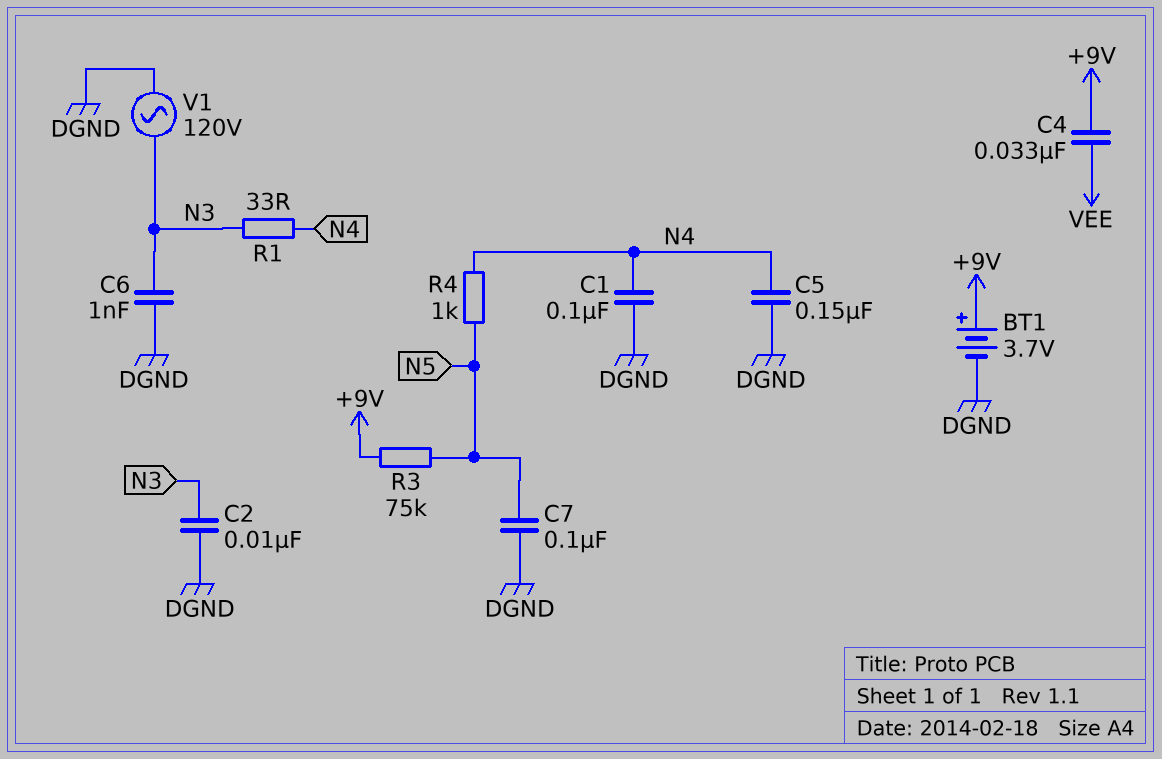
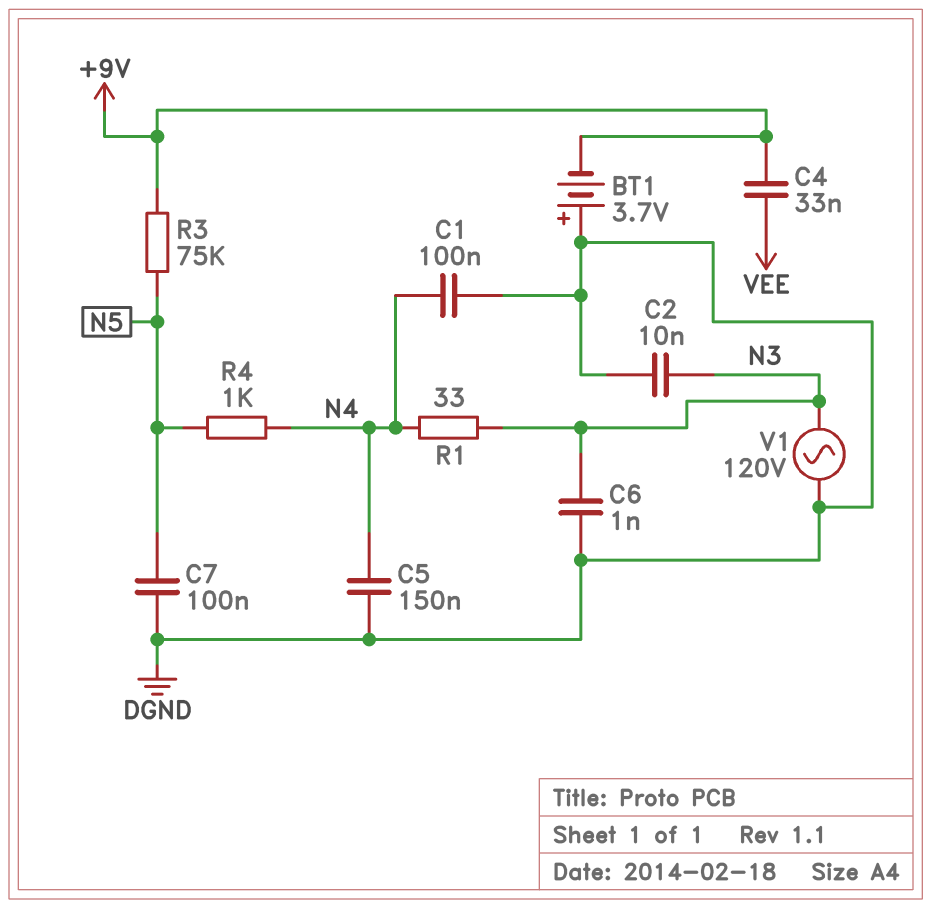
BT1: 3.7V (plus +9V, minus DGND) -> 3.7V (plus DGND, minus +9V)

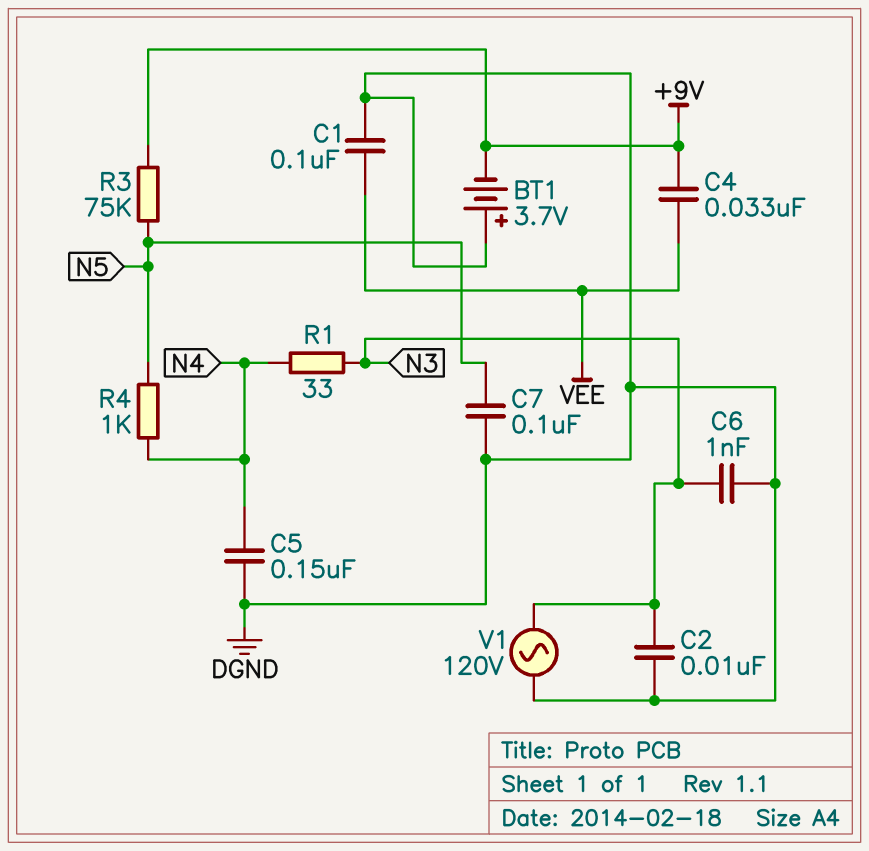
C1: 100nF (DGND, N4) -> 100nF (DGND, VEE)

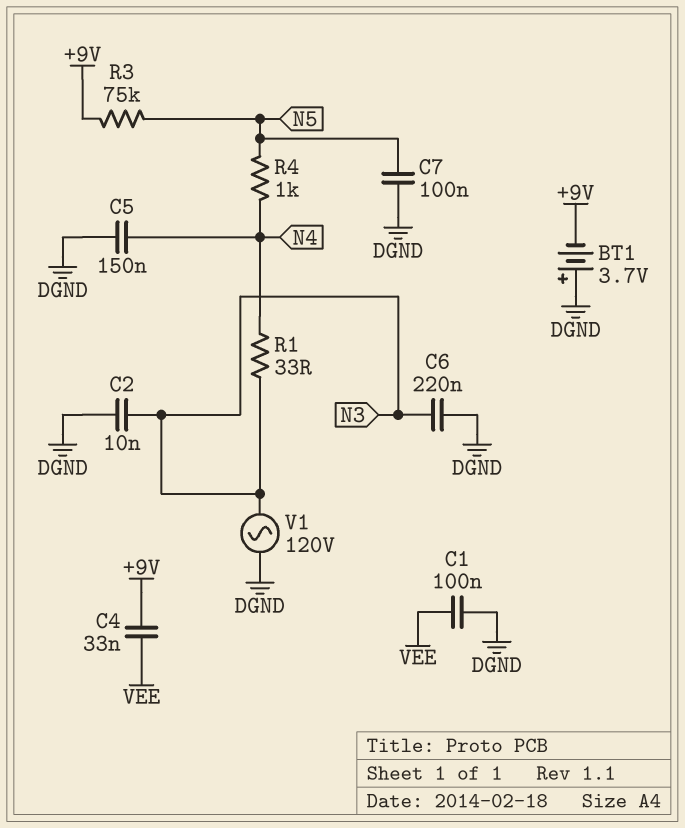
C6: 1nF (DGND, N3) -> 220nF (DGND, N3)

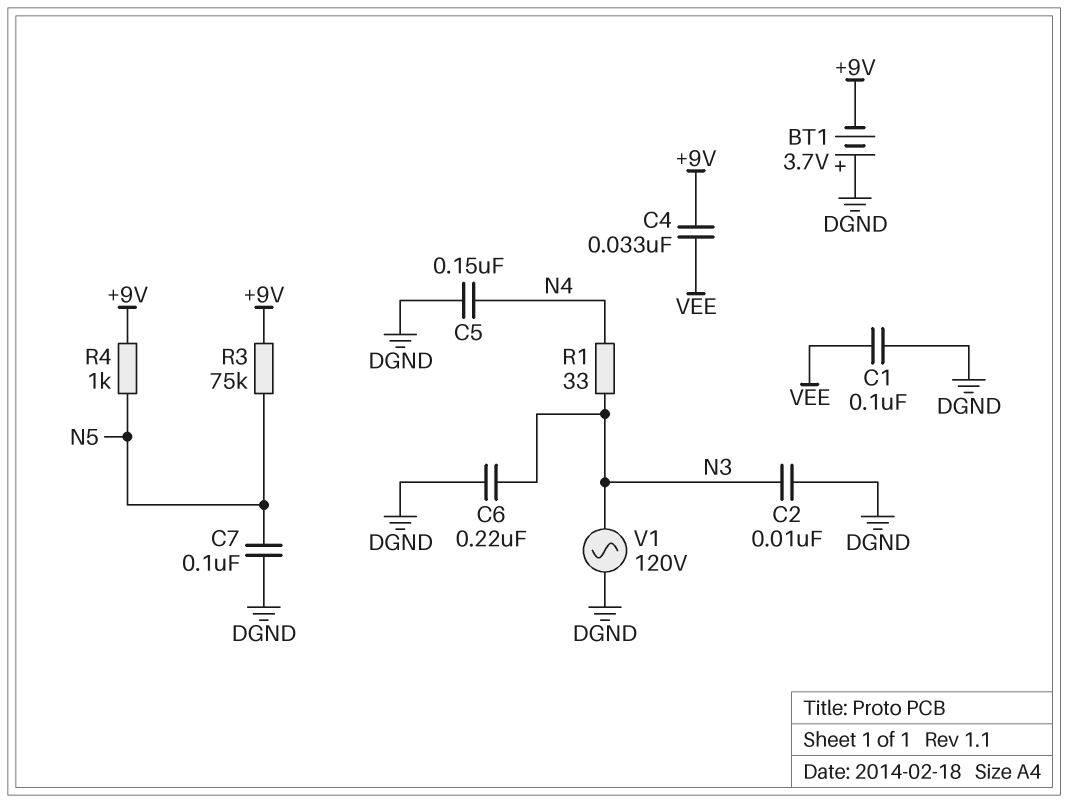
R4: 1k (N4, N5) -> 1k (+9V, N5)

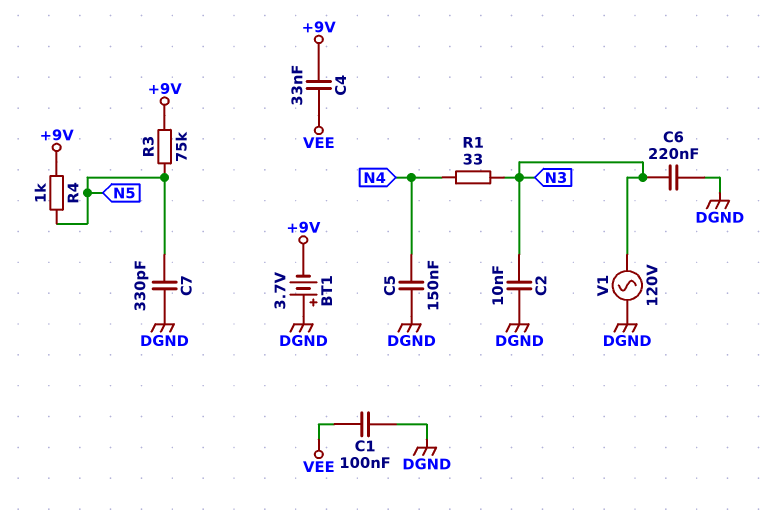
C7: 100nF (DGND, N5) -> 330pF (DGND, N5)

